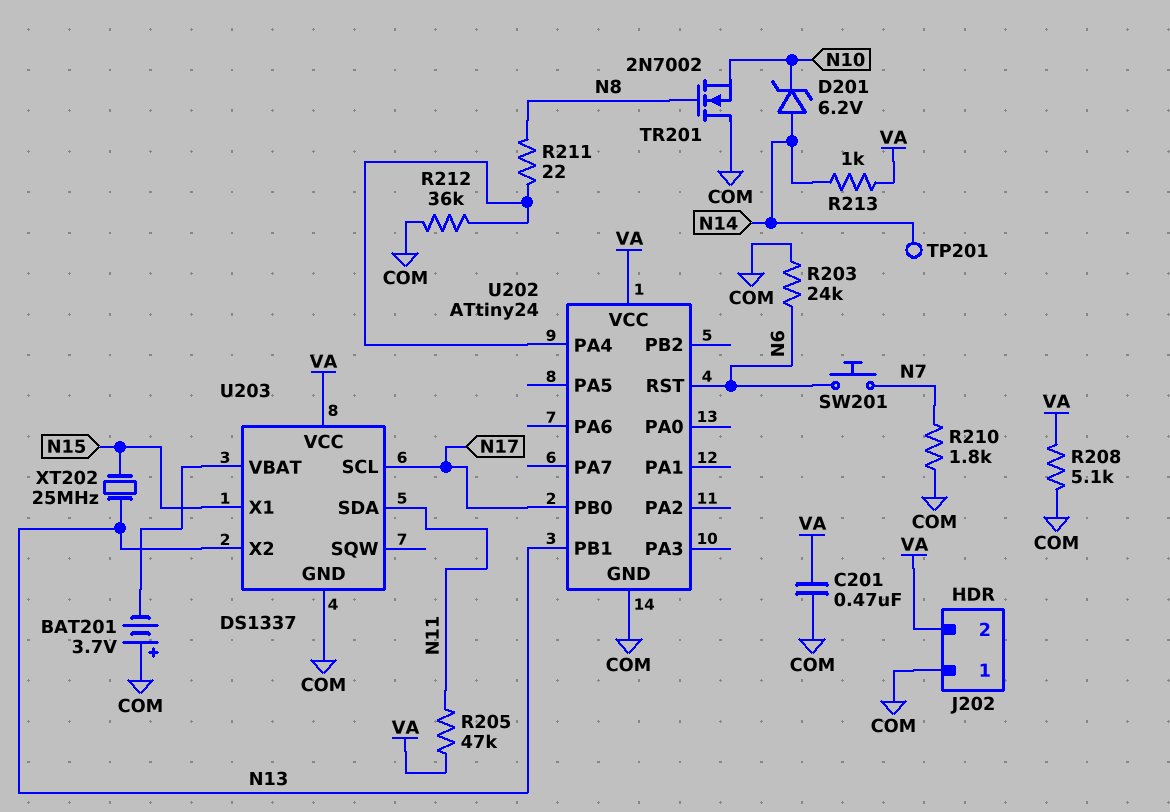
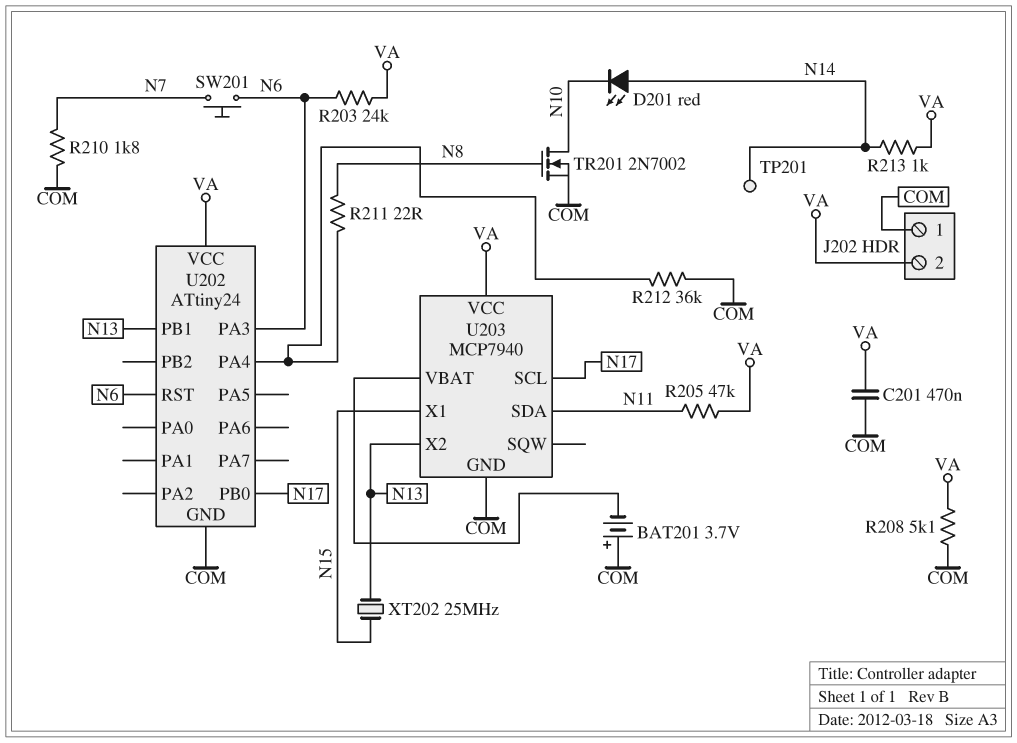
D201: zener 6.2V (A N14, K N10) -> LED red (A N14, K N10)
R203: 24k (COM, N6) -> 24k (N6, VA)
TR201: NMOS 2N7002 (G N8, D COM, S N10) -> NMOS 2N7002 (G N8, D N10, S COM)
U202 pin PA3: none -> N6
U203: DS1337 -> MCP7940

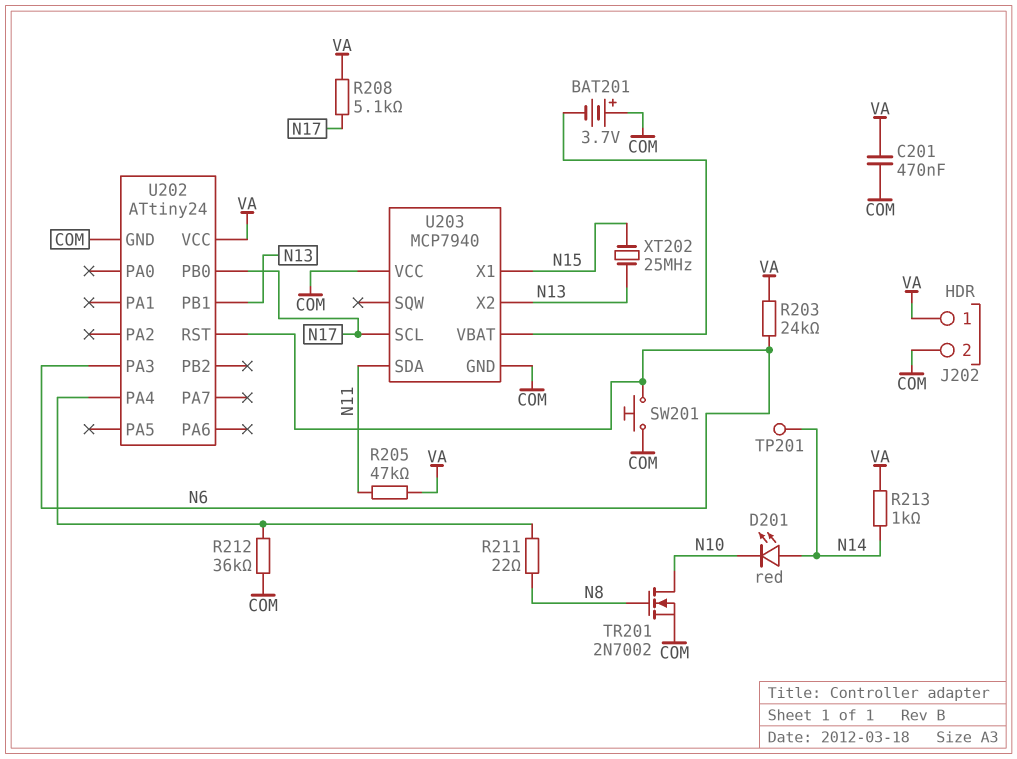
J202 pin 1: COM -> VA
J202 pin 2: VA -> COM
R208: 5.1k (COM, VA) -> 5.1k (N17, VA)
R210: 1.8k (COM, N7) -> none
SW201: button (N6, N7) -> button (COM, N6)
U203 pin VCC: VA -> COM

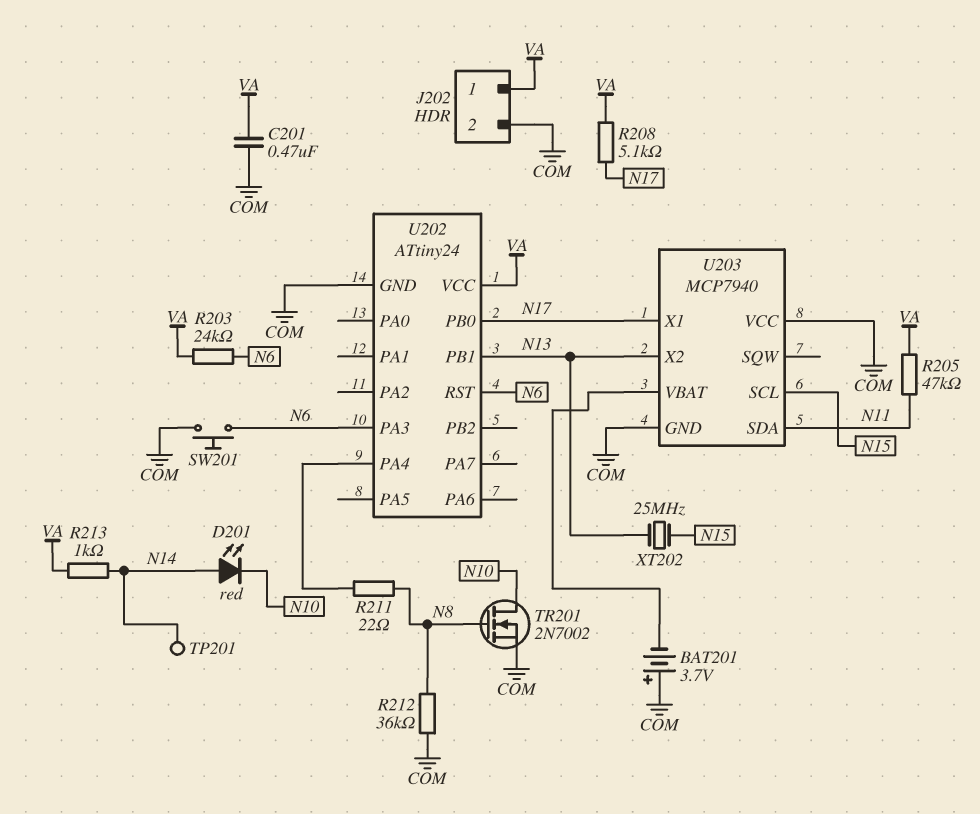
R212: 36k (COM, U202/PA4) -> 36k (COM, N8)
U203 pin SCL: N17 -> N15
U203 pin X1: N15 -> N17

